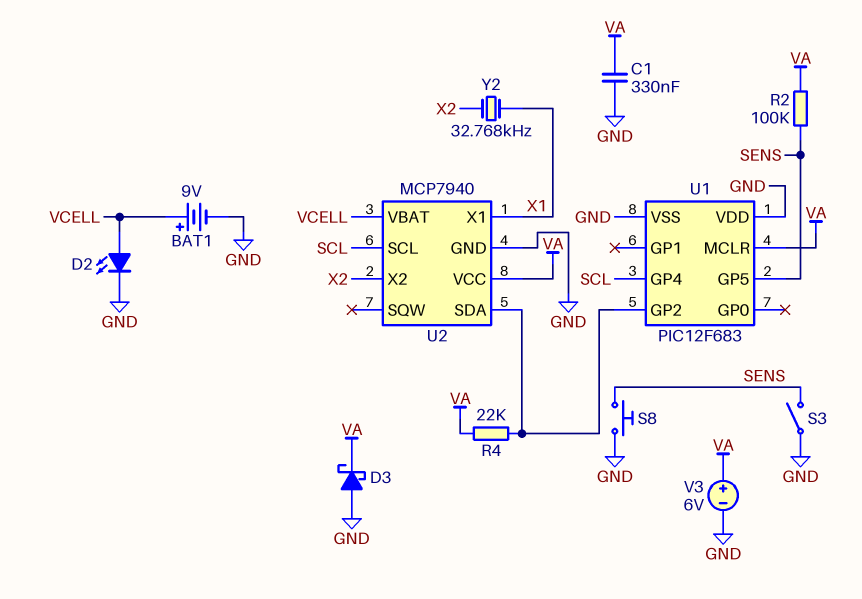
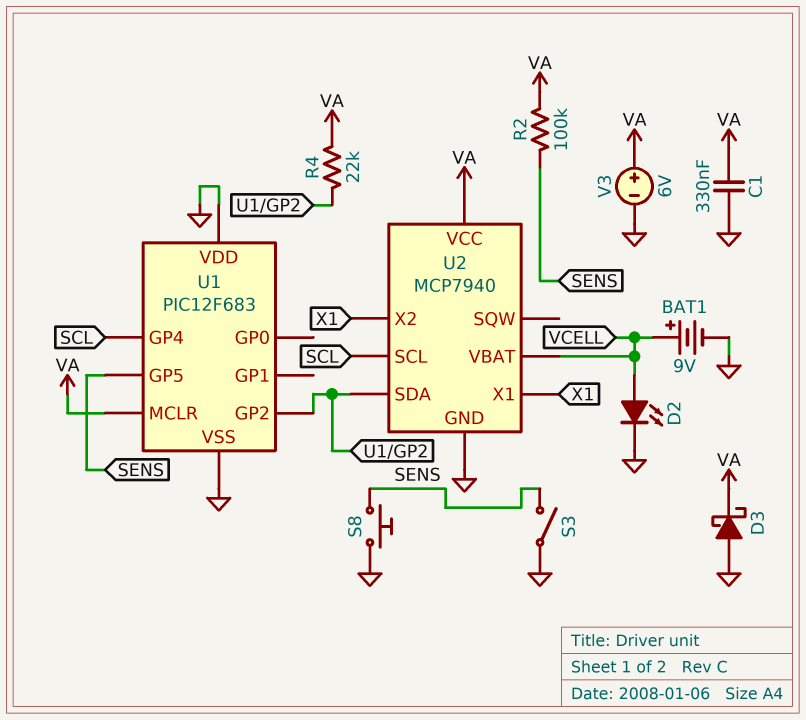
U2 pin X2: X2 -> X1
Y2: 32.768kHz (X1, X2) -> none

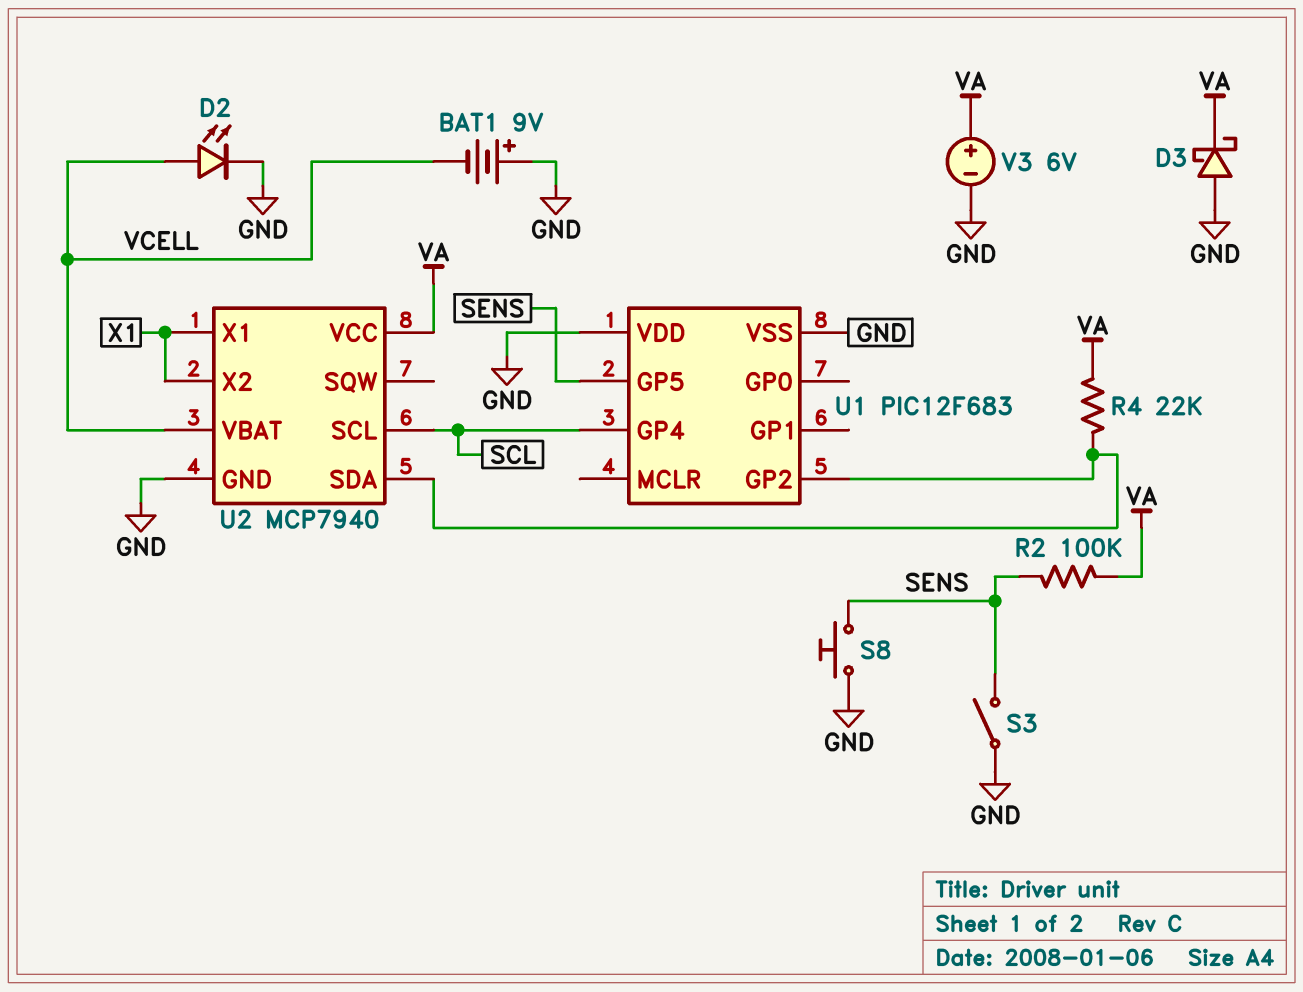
BAT1: 9V (plus VCELL, minus GND) -> 9V (plus GND, minus VCELL)
C1: 330nF (GND, VA) -> none
U1 pin MCLR: VA -> none

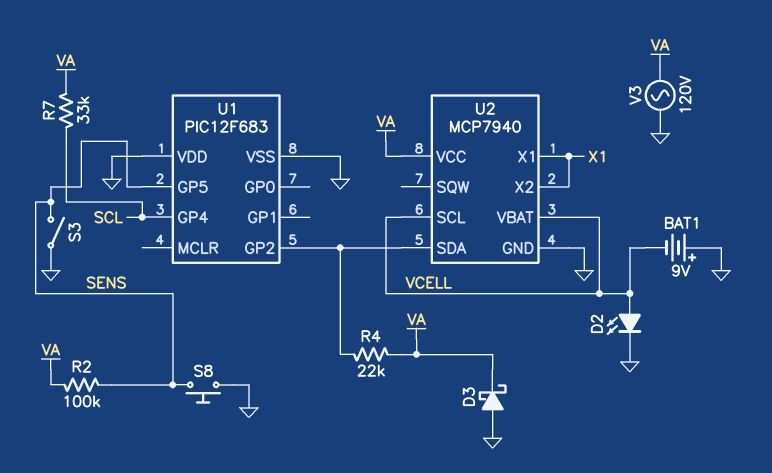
R7: none -> 33k (SCL, VA)
U2 pin SCL: SCL -> VCELL
V3: 6V (plus VA, minus GND) -> AC 120V (GND, VA)

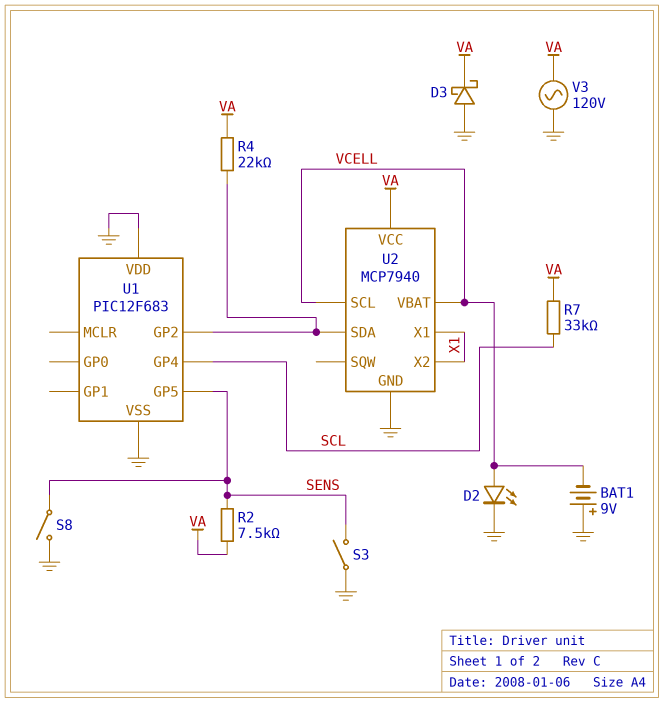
R2: 100k (SENS, VA) -> 7.5k (SENS, VA)
S8: button (GND, SENS) -> switch (GND, SENS)

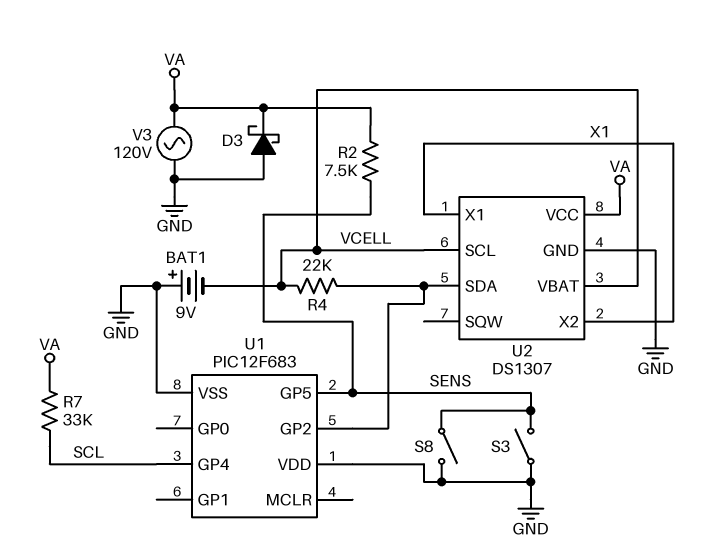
D2: LED (A VCELL, K GND) -> none
R4: 22k (U1/GP2, VA) -> 22k (U1/GP2, VCELL)
U2: MCP7940 -> DS1307

